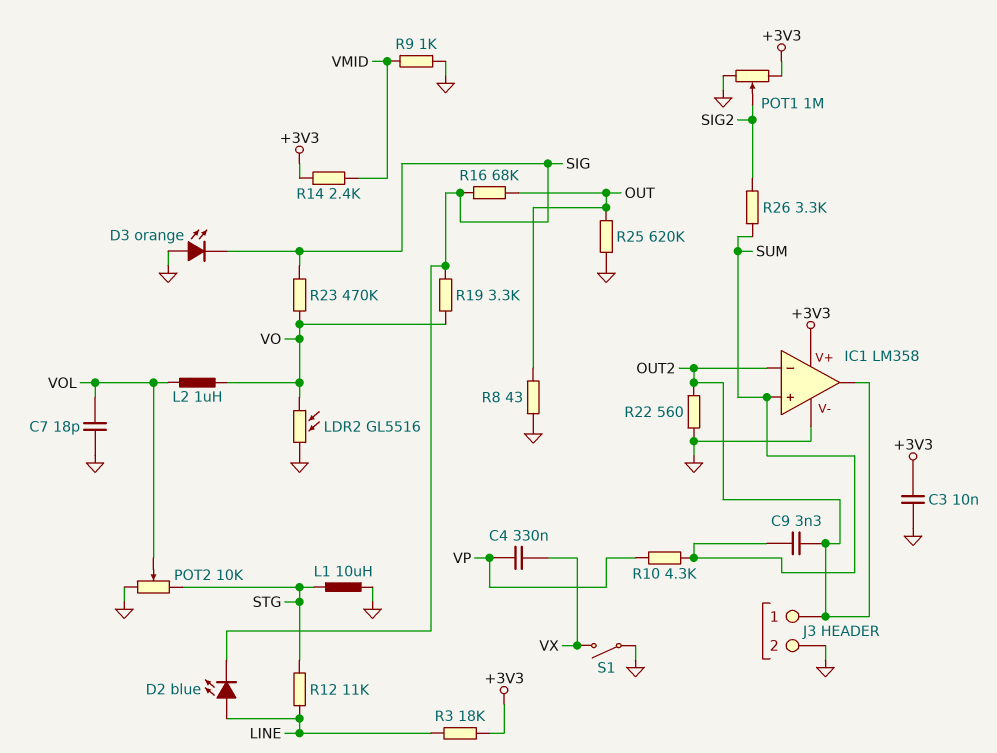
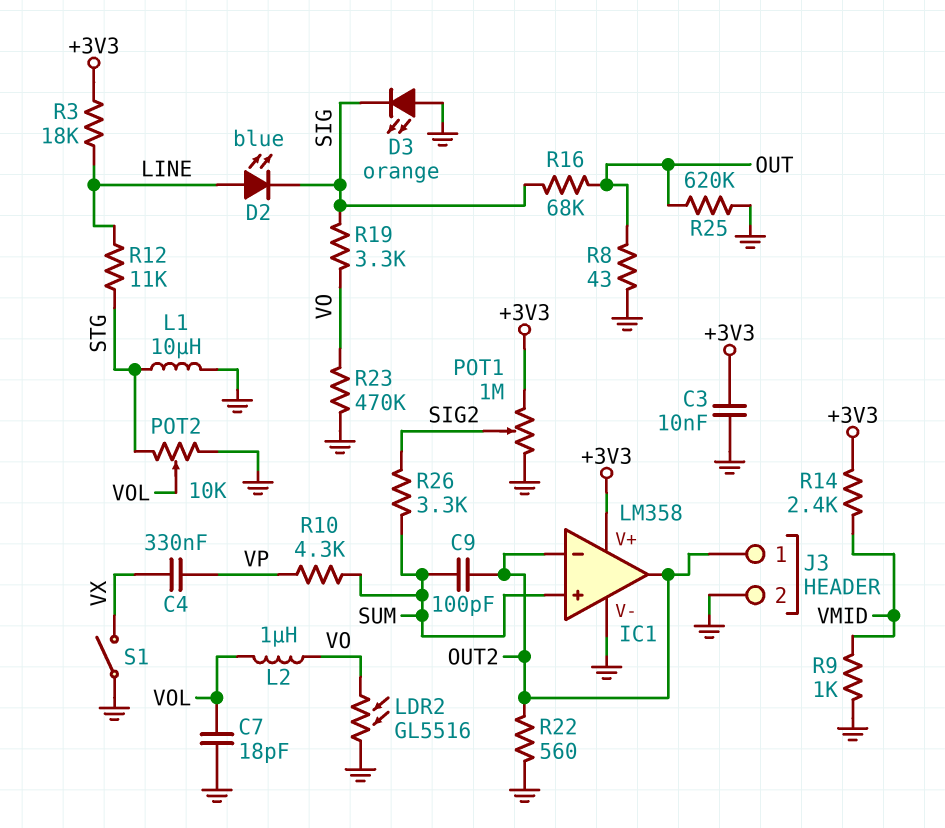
C9: 3.3nF (OUT2, SUM) -> 100pF (OUT2, SUM)
R23: 470k (SIG, VO) -> 470k (GND, VO)

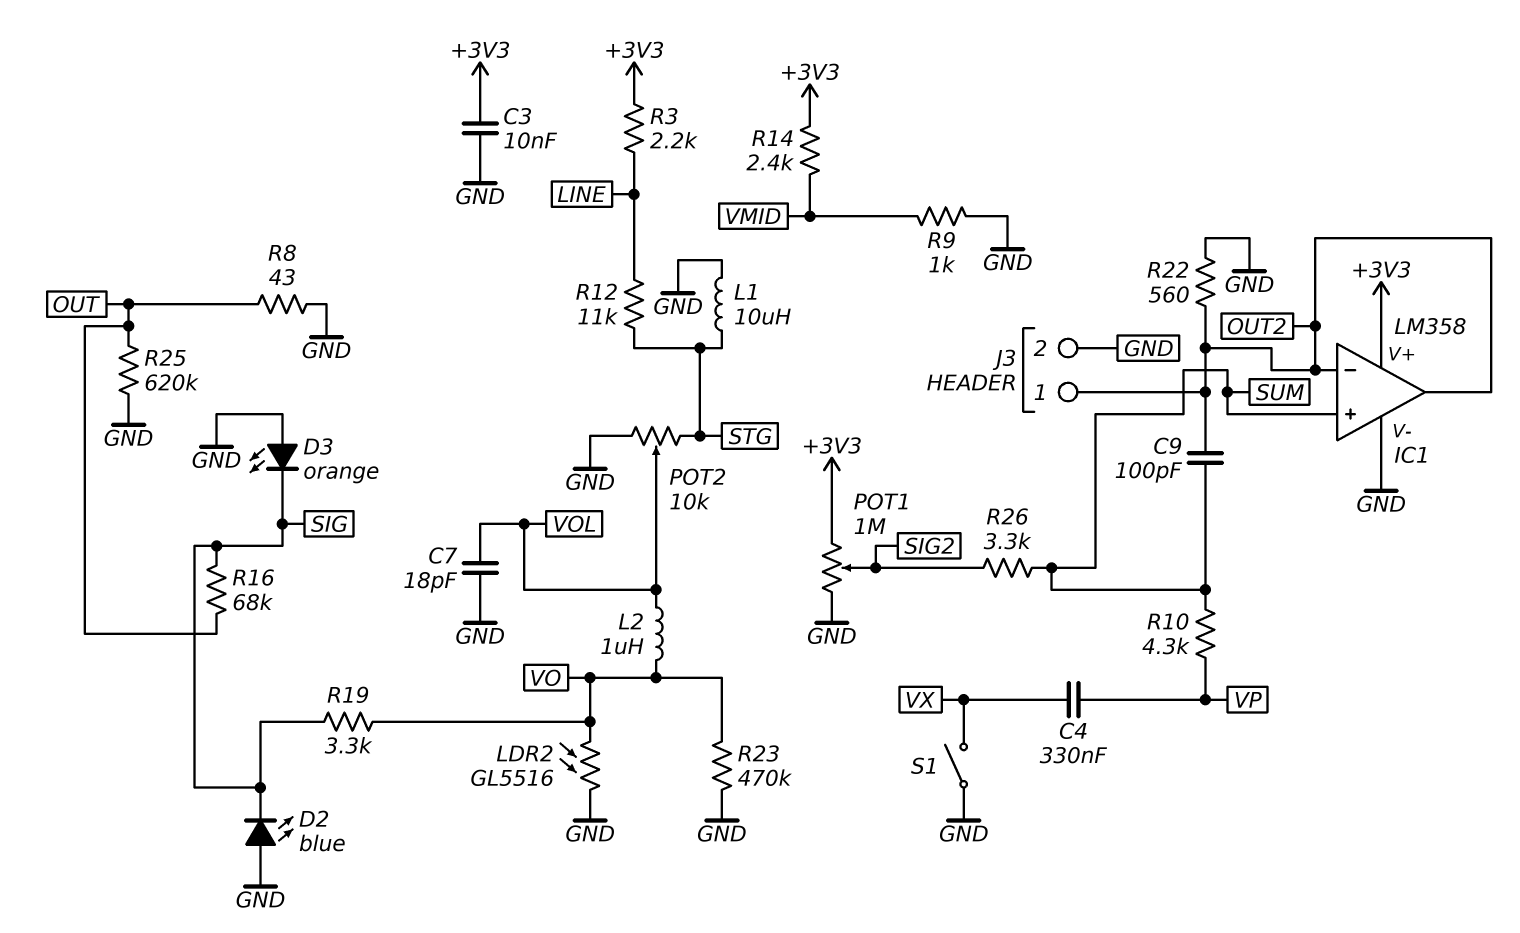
D2: LED blue (A LINE, K SIG) -> LED blue (A GND, K SIG)
R3: 18k (+3V3, LINE) -> 2.2k (+3V3, LINE)

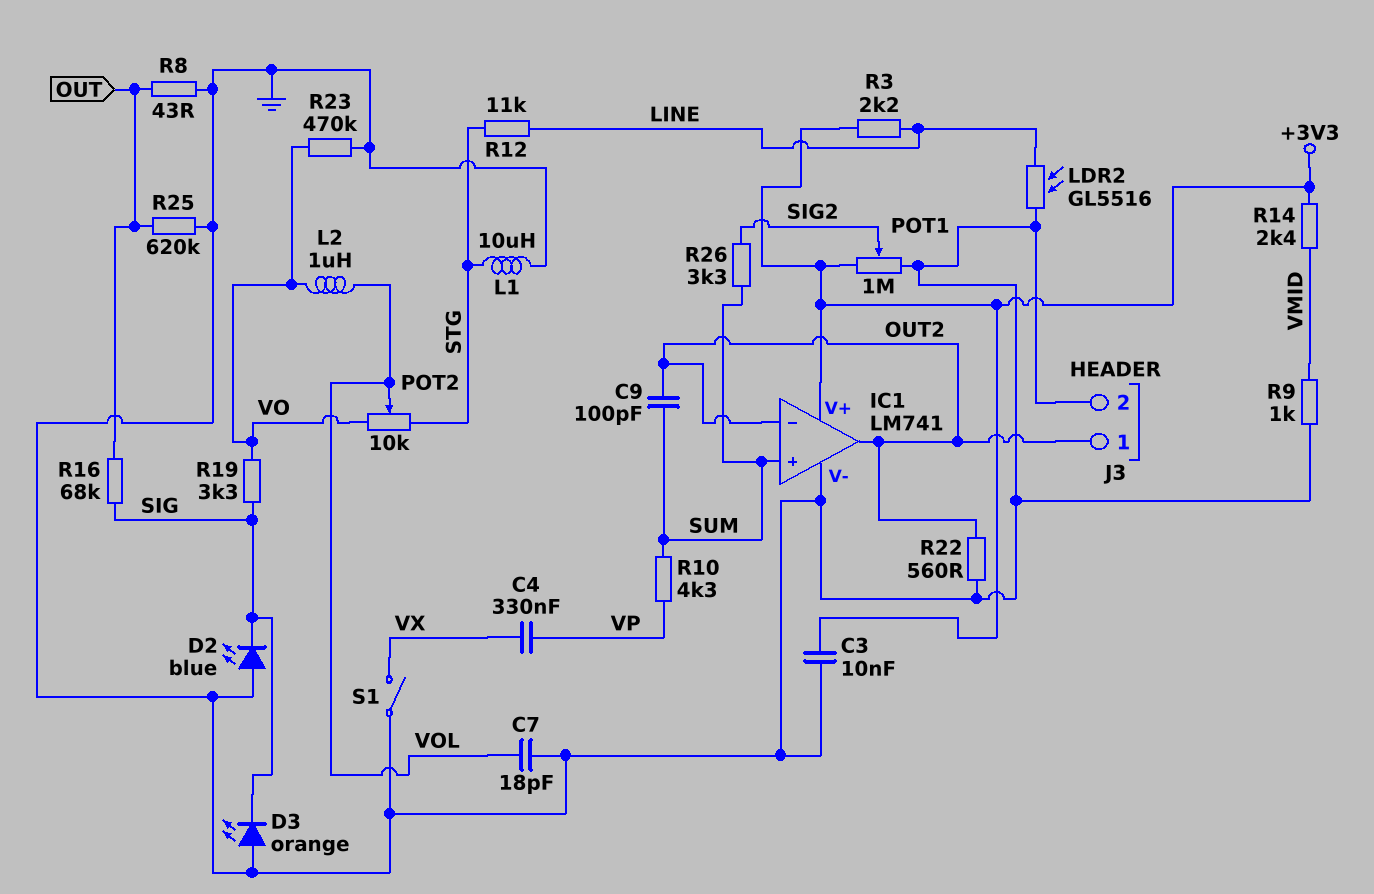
IC1: LM358 -> LM741
LDR2: GL5516 (GND, VO) -> GL5516 (GND, LINE)
POT2: 10k (GND, STG, wiper VOL) -> 10k (STG, VO, wiper VOL)

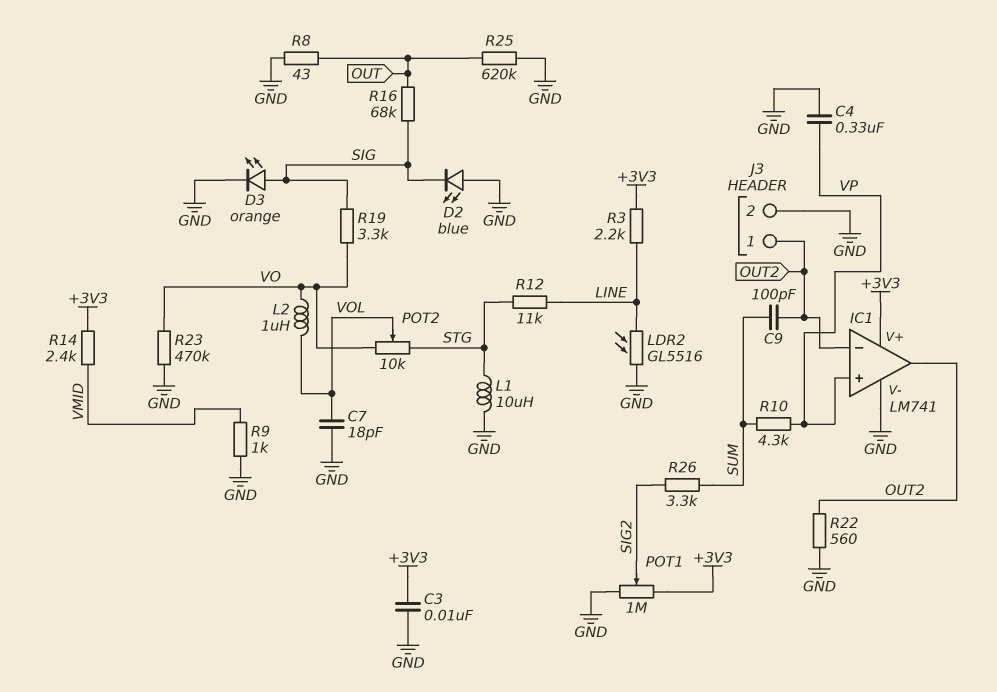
C4: 330nF (VP, VX) -> 330nF (GND, VP)
D3: LED orange (A GND, K SIG) -> LED orange (A SIG, K GND)
IC1 pin in+: SUM -> VP
S1: switch (GND, VX) -> none

